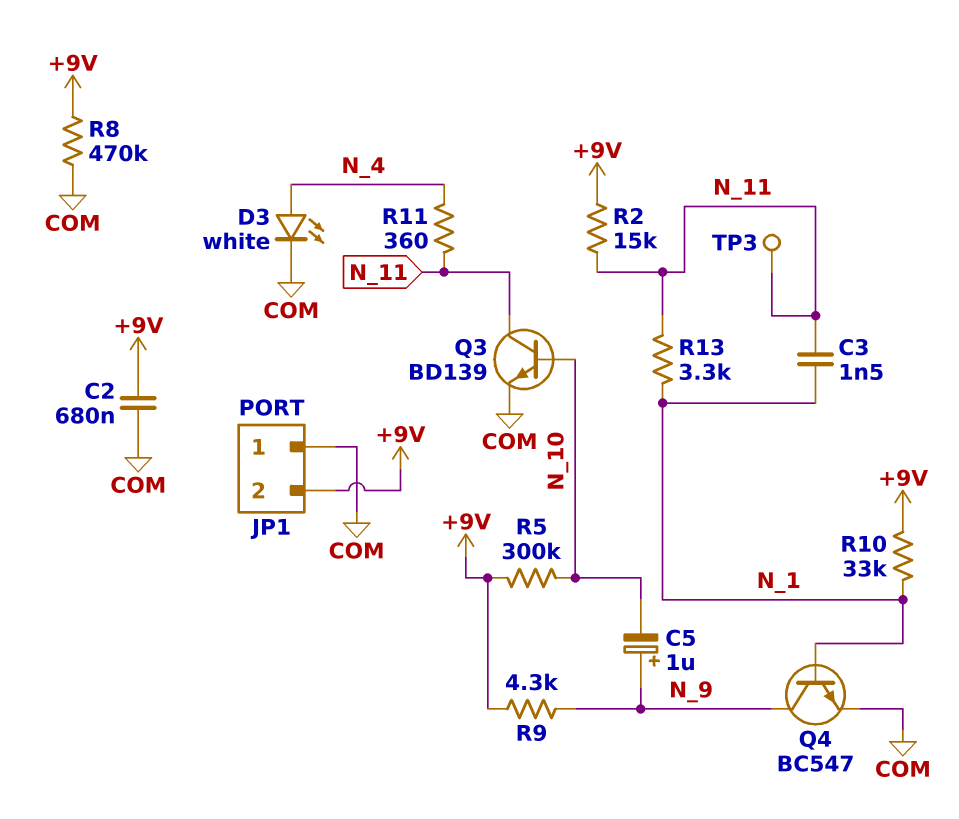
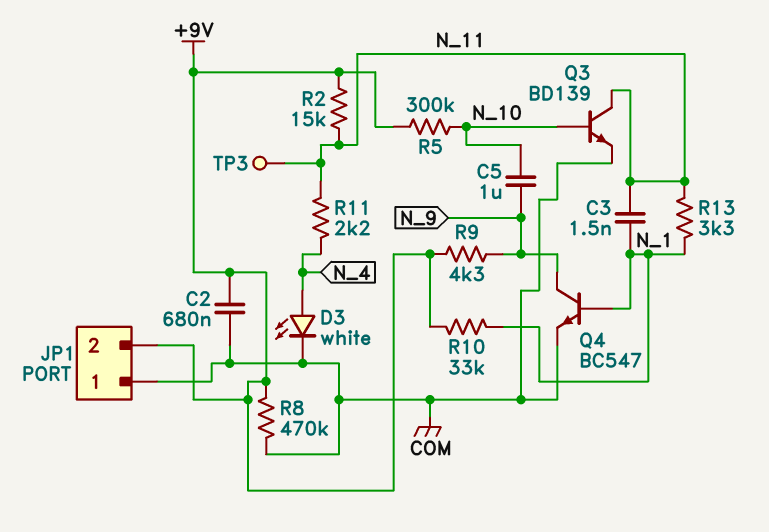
C5: 1uF (plus N_9, minus N_10) -> 1uF (N_9, N_10)
R11: 360 (N_4, N_11) -> 2.2k (N_4, N_11)

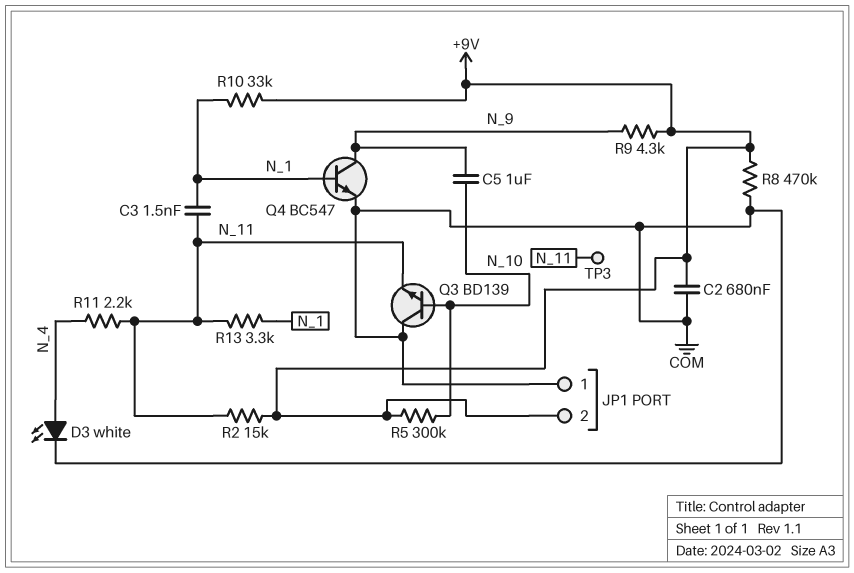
Q3: NPN BD139 (B N_10, C N_11, E COM) -> NPN BD139 (B N_10, C COM, E N_11)

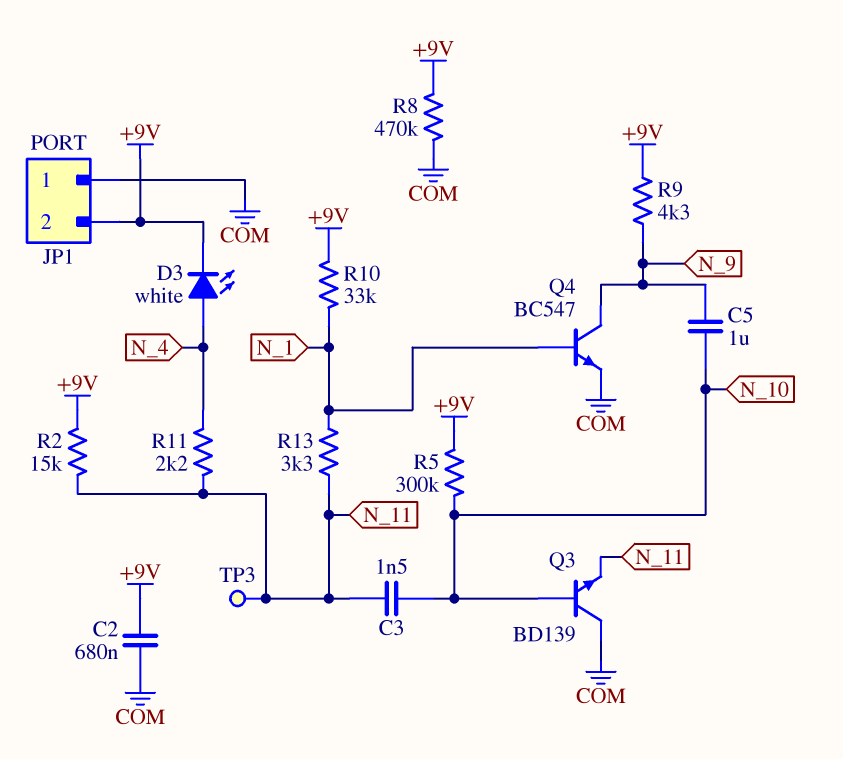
C3: 1.5nF (N_1, N_11) -> 1.5nF (N_10, N_11)
D3: LED white (A N_4, K COM) -> LED white (A N_4, K +9V)

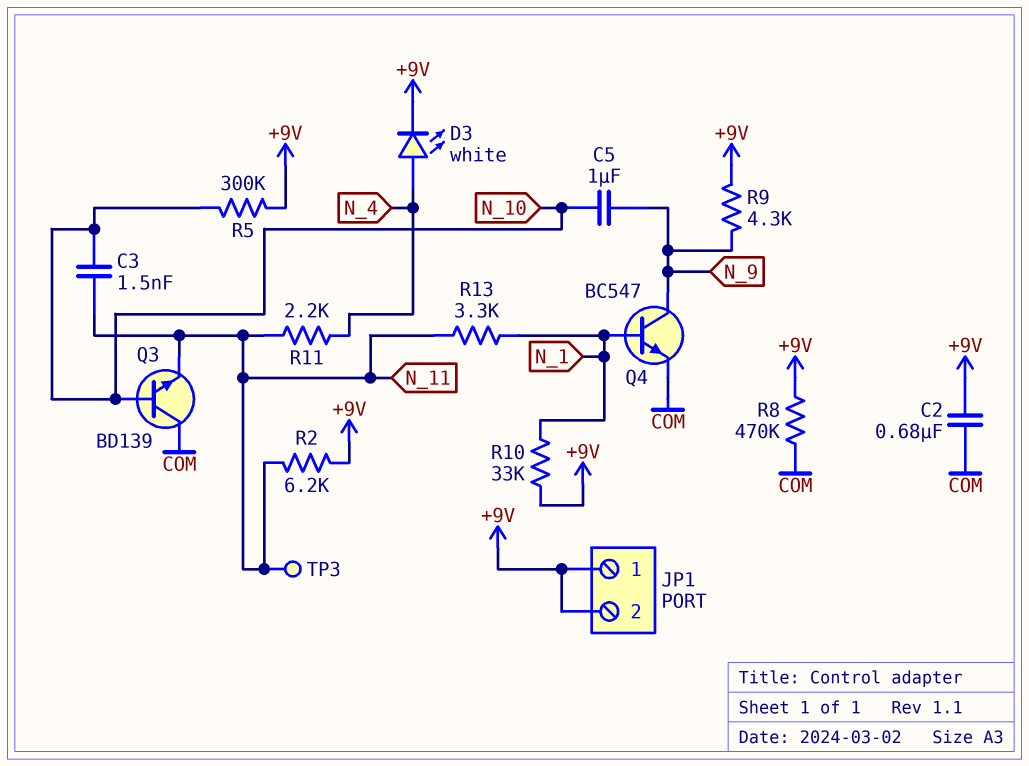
JP1 pin 1: COM -> +9V
R2: 15k (+9V, N_11) -> 6.2k (+9V, N_11)

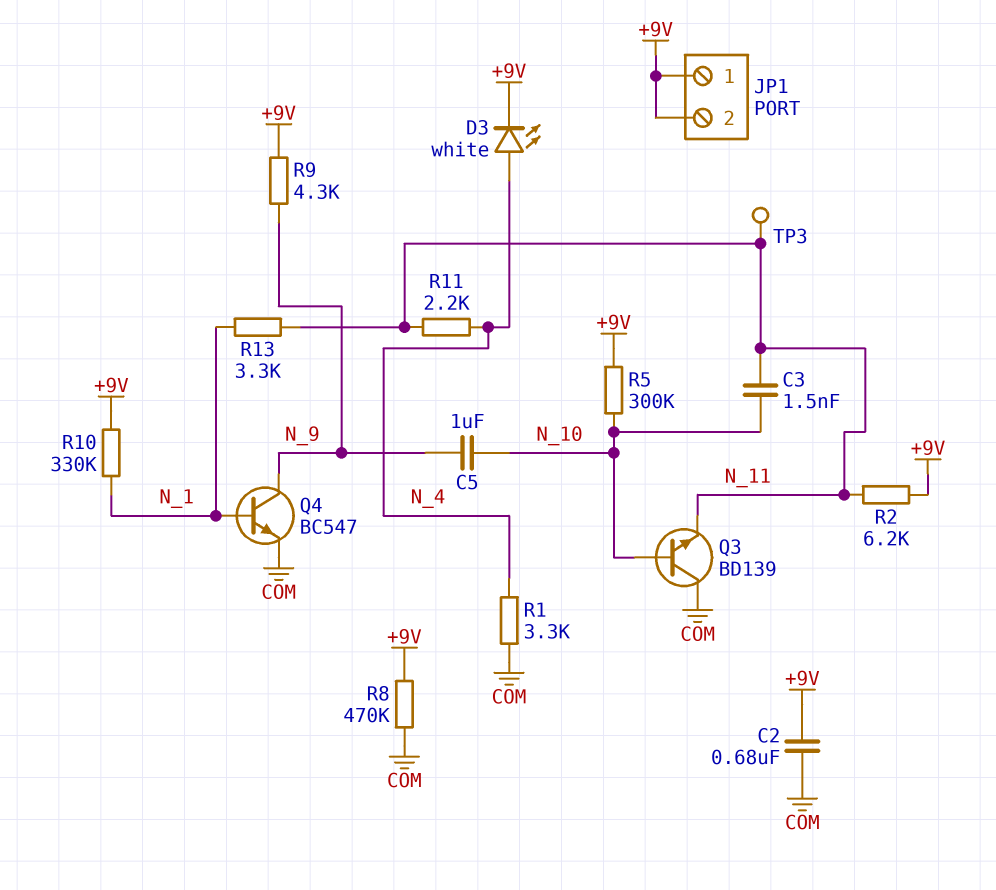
R1: none -> 3.3k (COM, N_4)
R10: 33k (+9V, N_1) -> 330k (+9V, N_1)

